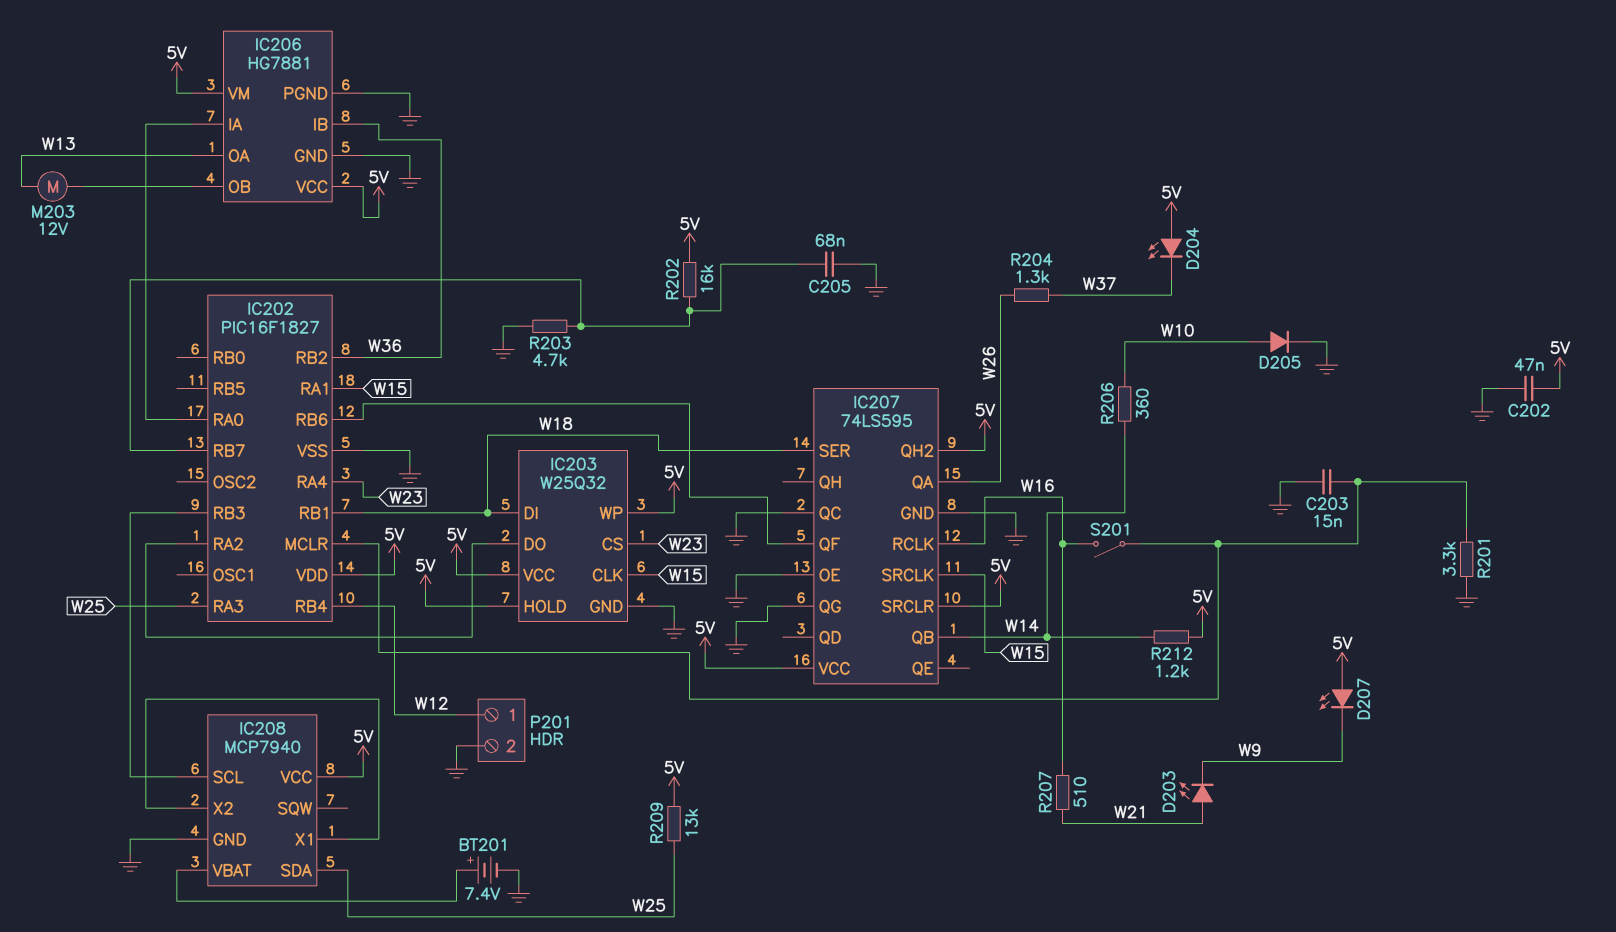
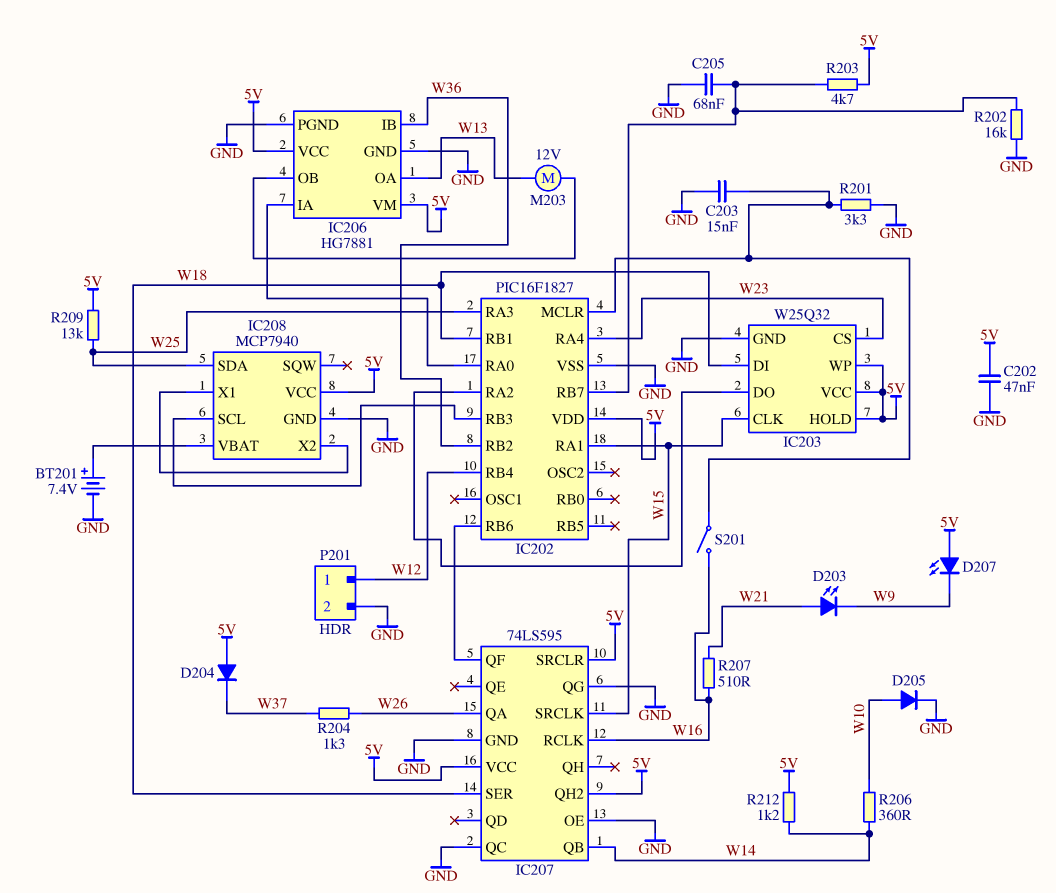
D204: LED (A 5V, K W37) -> diode (A 5V, K W37)
R202: 16k (5V, IC202/RB7) -> 16k (GND, IC202/RB7)
R203: 4.7k (GND, IC202/RB7) -> 4.7k (5V, IC202/RB7)

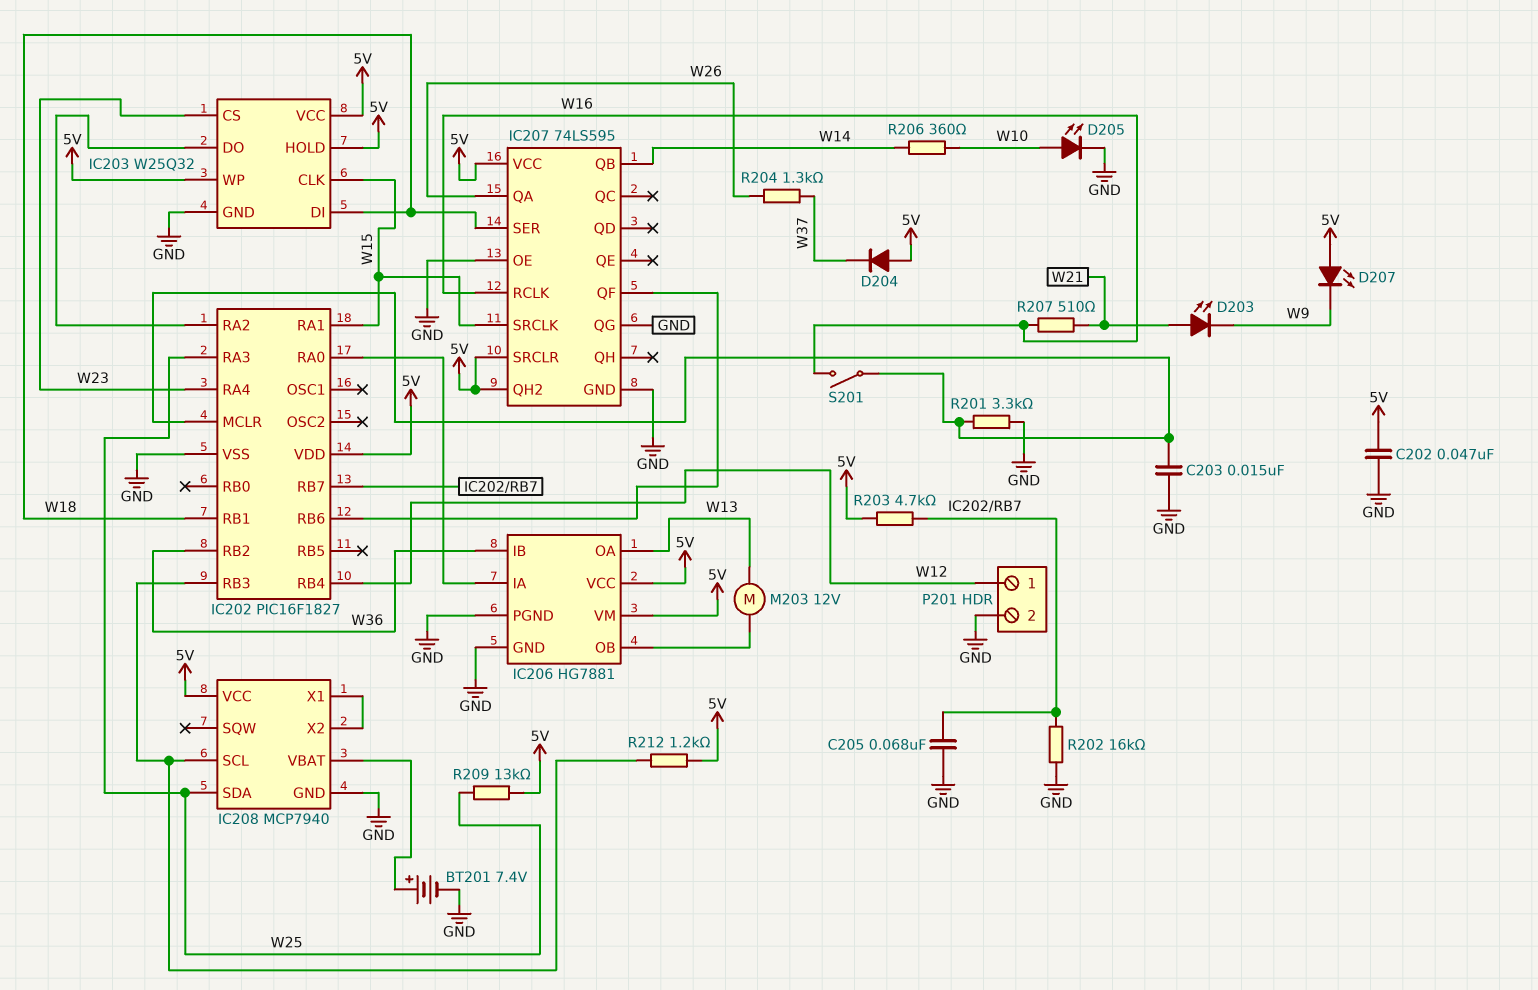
D205: diode (A W10, K GND) -> LED (A W10, K GND)
IC207 pin QC: GND -> none
R212: 1.2k (5V, W14) -> 1.2k (5V, IC202/RB3)

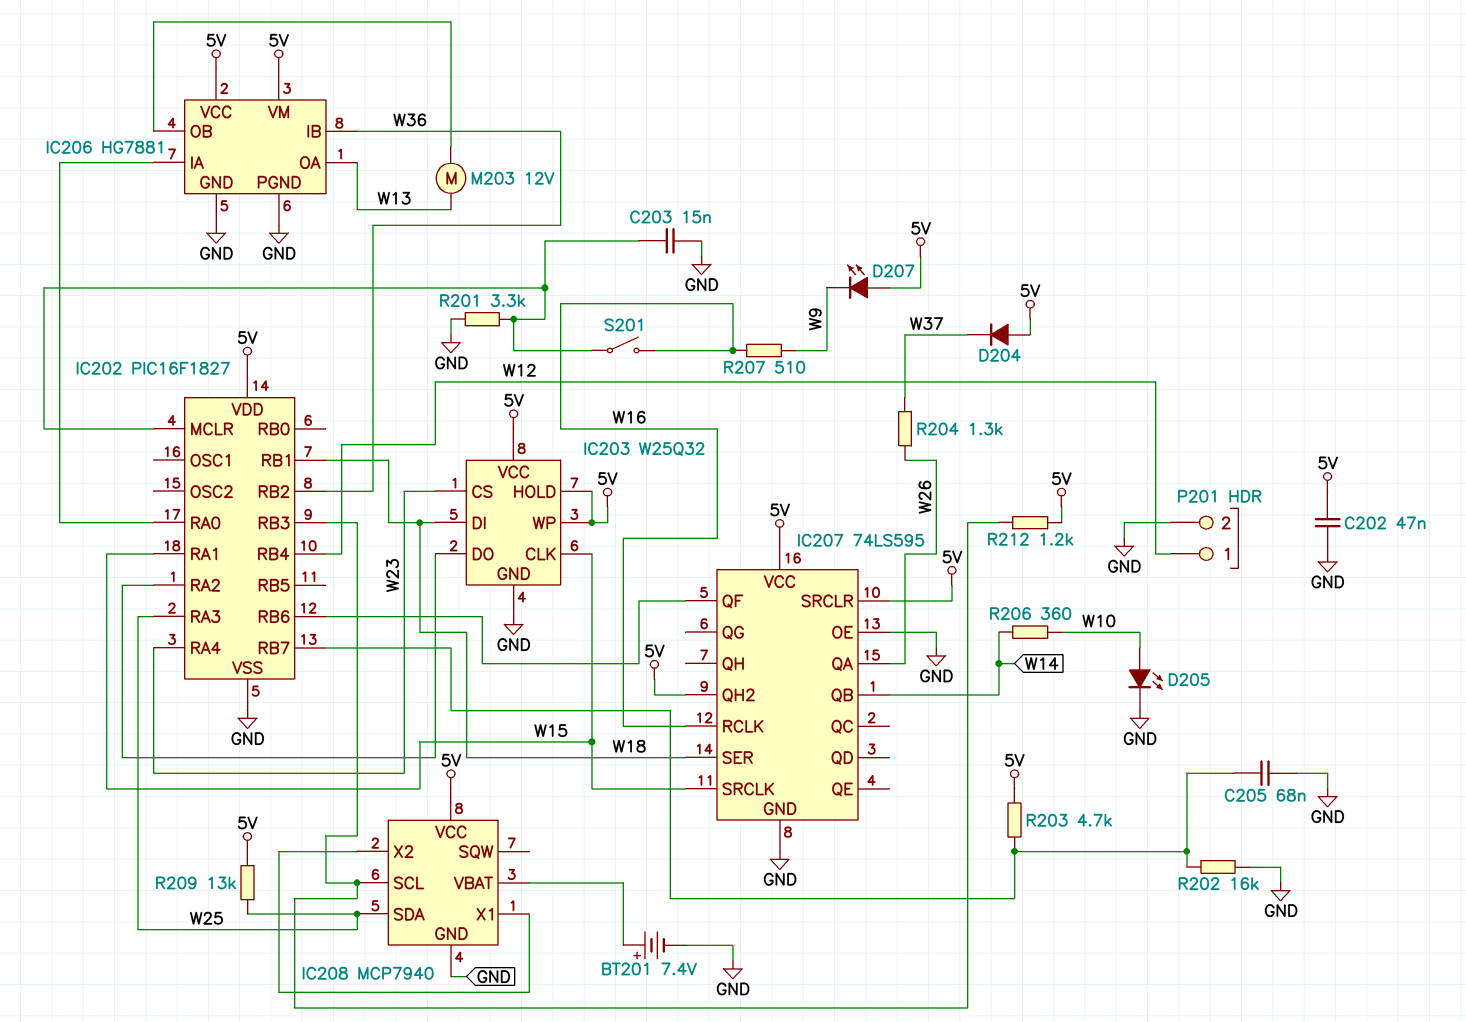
D203: LED (A W21, K W9) -> none
IC207 pin QG: GND -> none
R207: 510 (W16, W21) -> 510 (W9, W16)

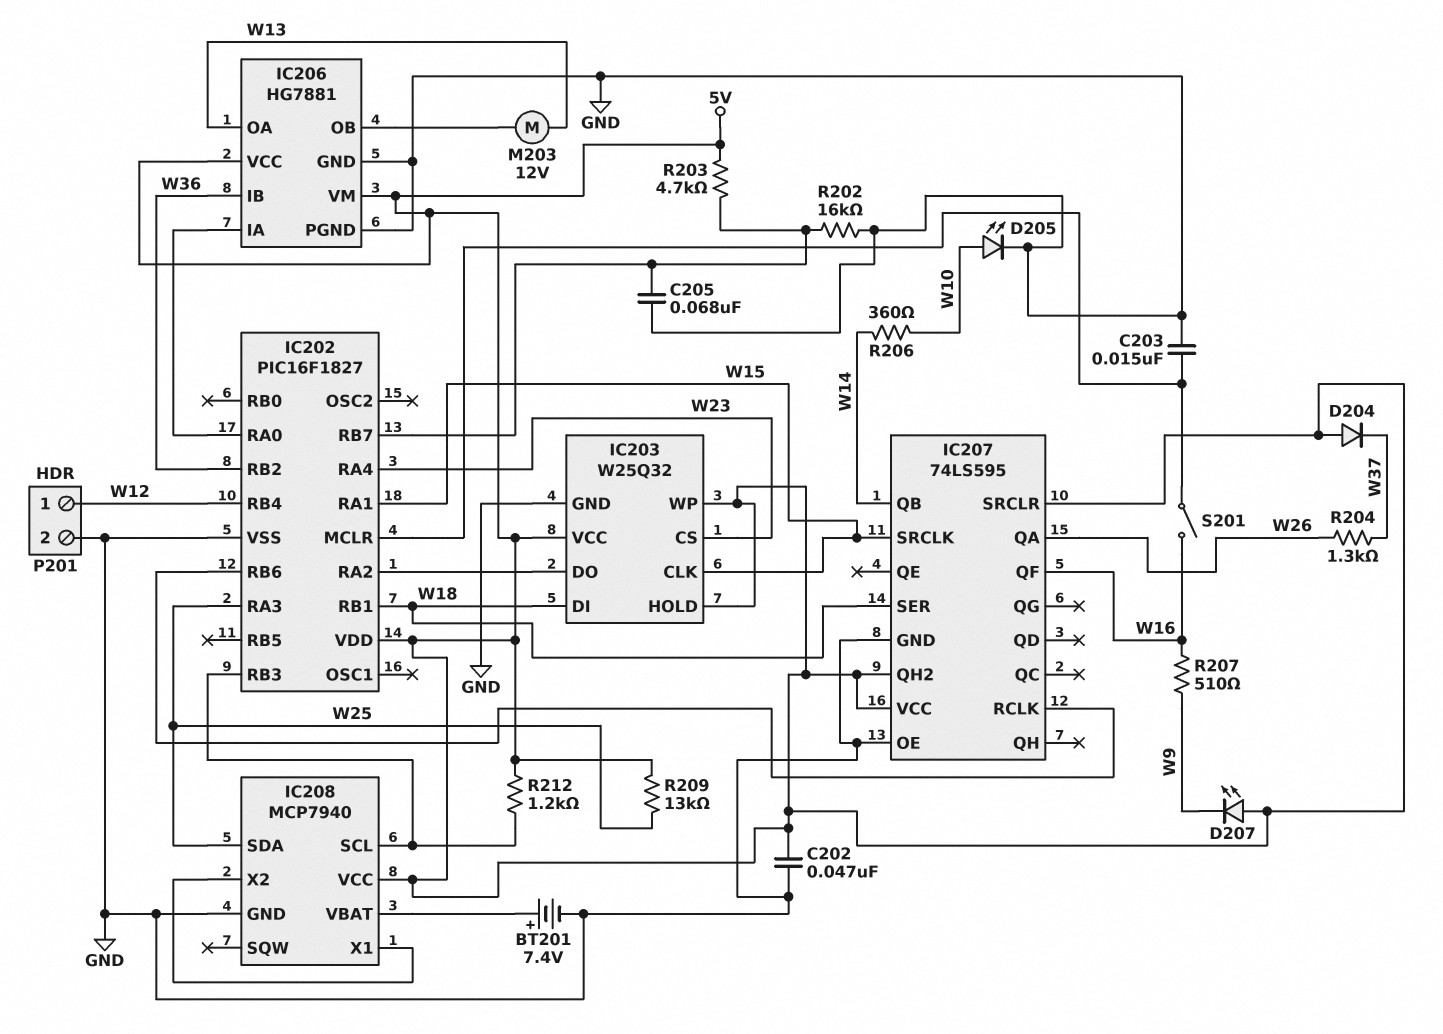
IC207 pin QF: IC202/RB6 -> W16
IC207 pin RCLK: W16 -> IC202/RB6
R201: 3.3k (GND, IC202/MCLR) -> none

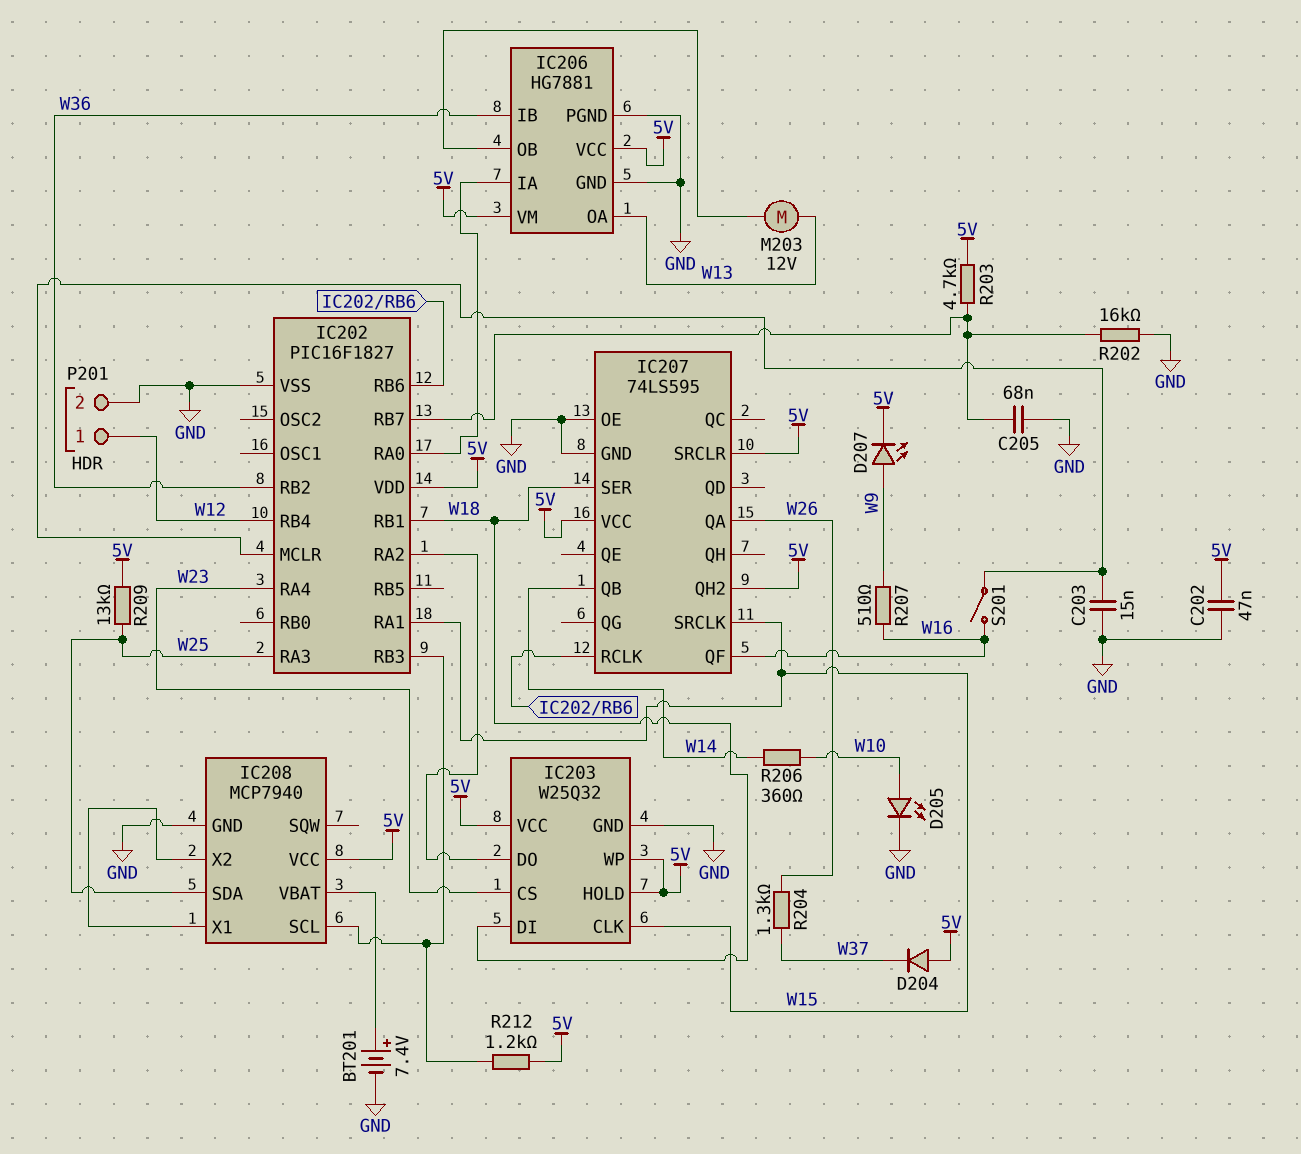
D207: LED (A 5V, K W9) -> LED (A W9, K 5V)

